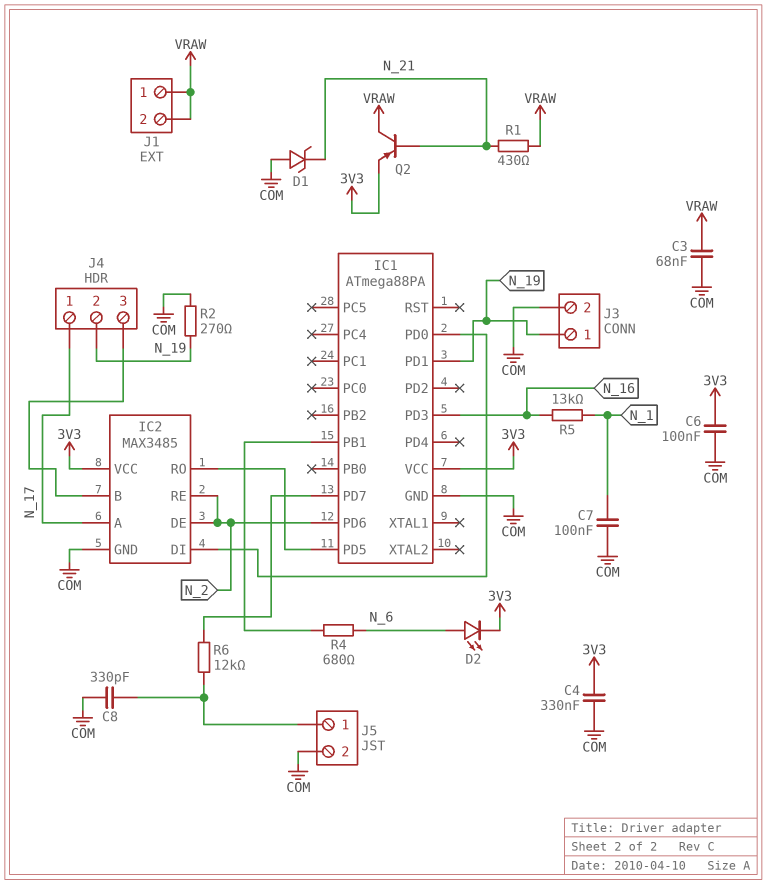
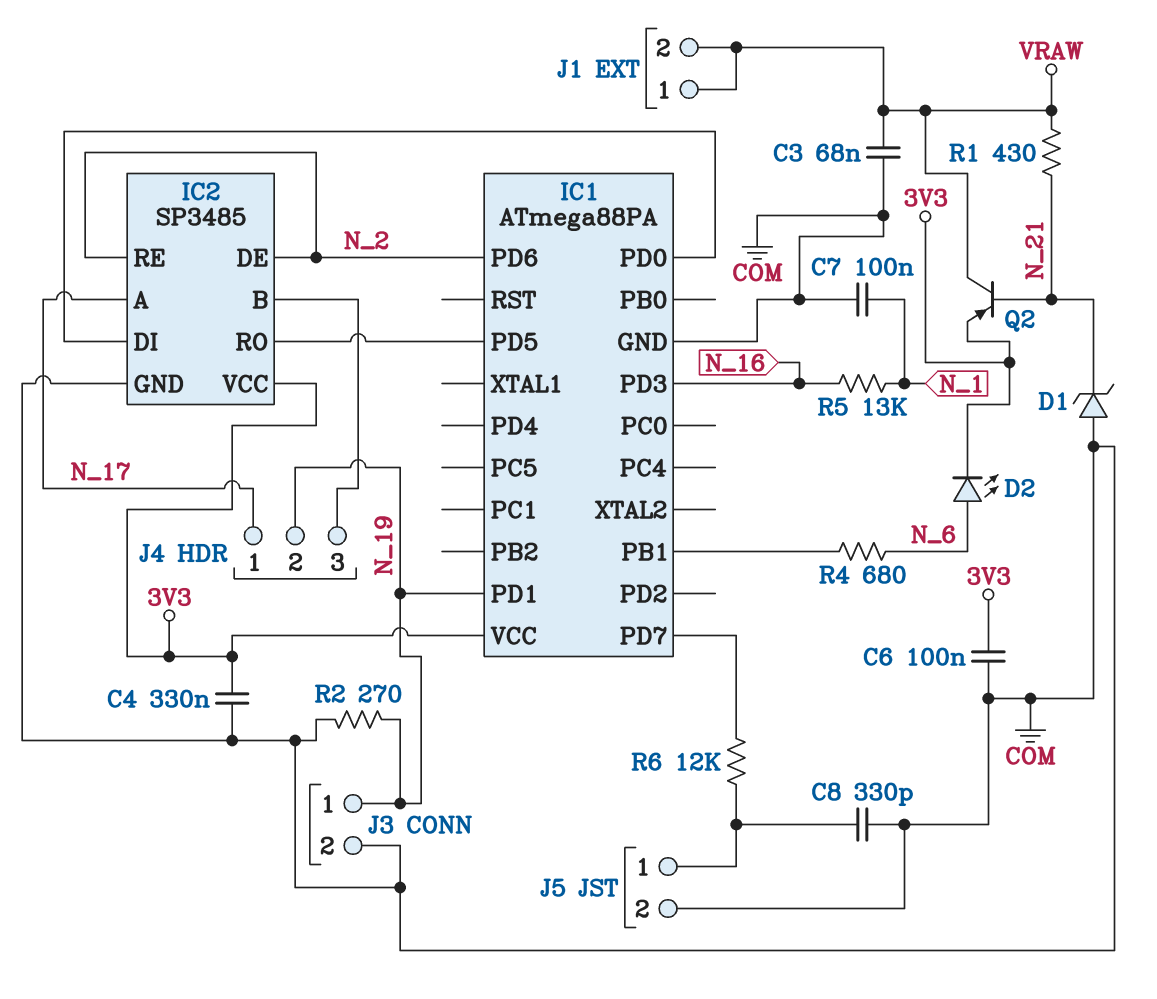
IC2: MAX3485 -> SP3485

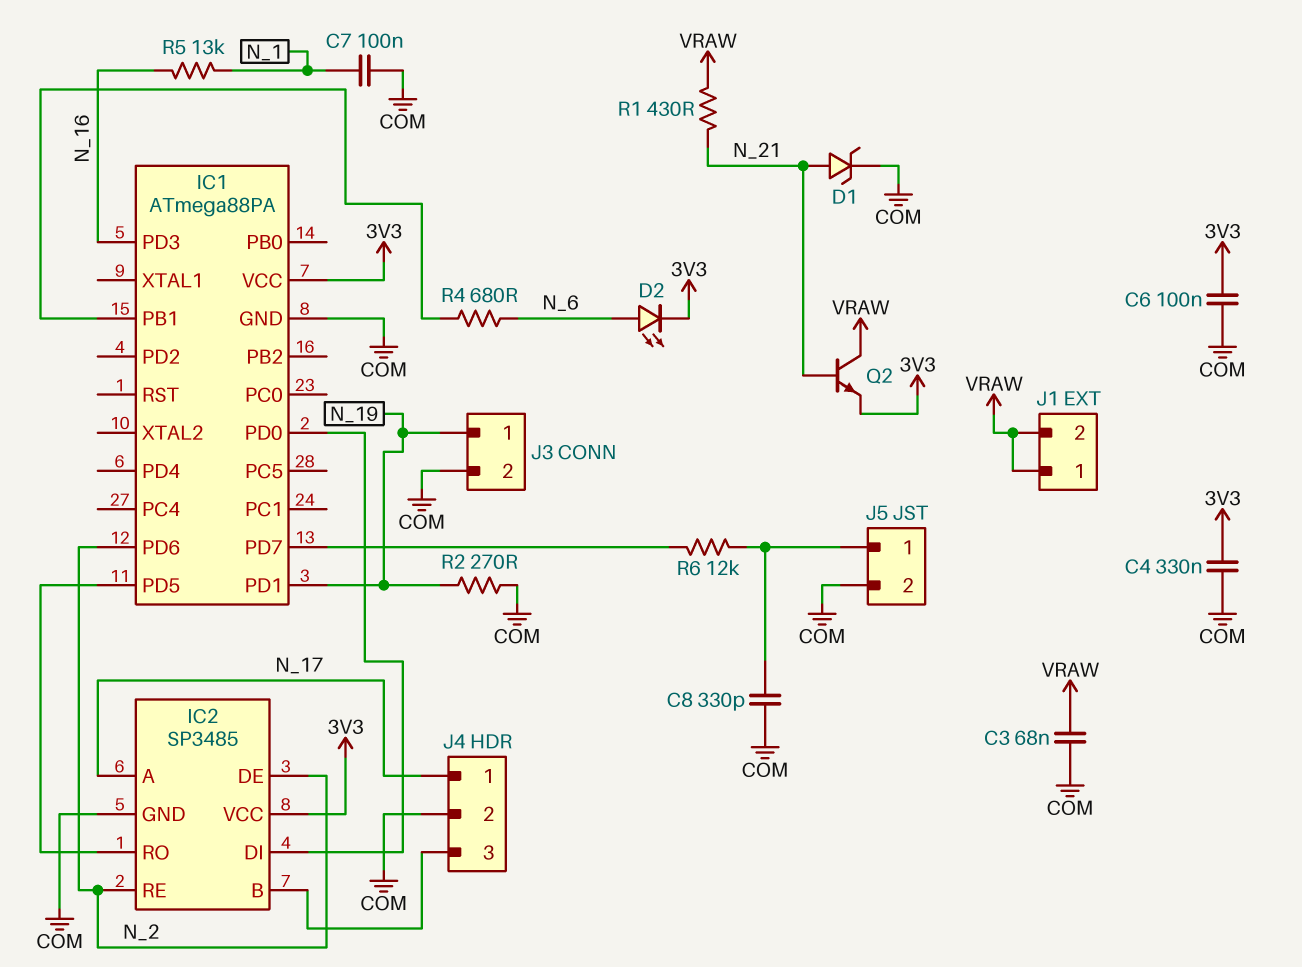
D1: zener (A COM, K N_21) -> zener (A N_21, K COM)
J4 pin 2: N_19 -> COM
Q2: PNP (B N_21, C VRAW, E 3V3) -> NPN (B N_21, C VRAW, E 3V3)

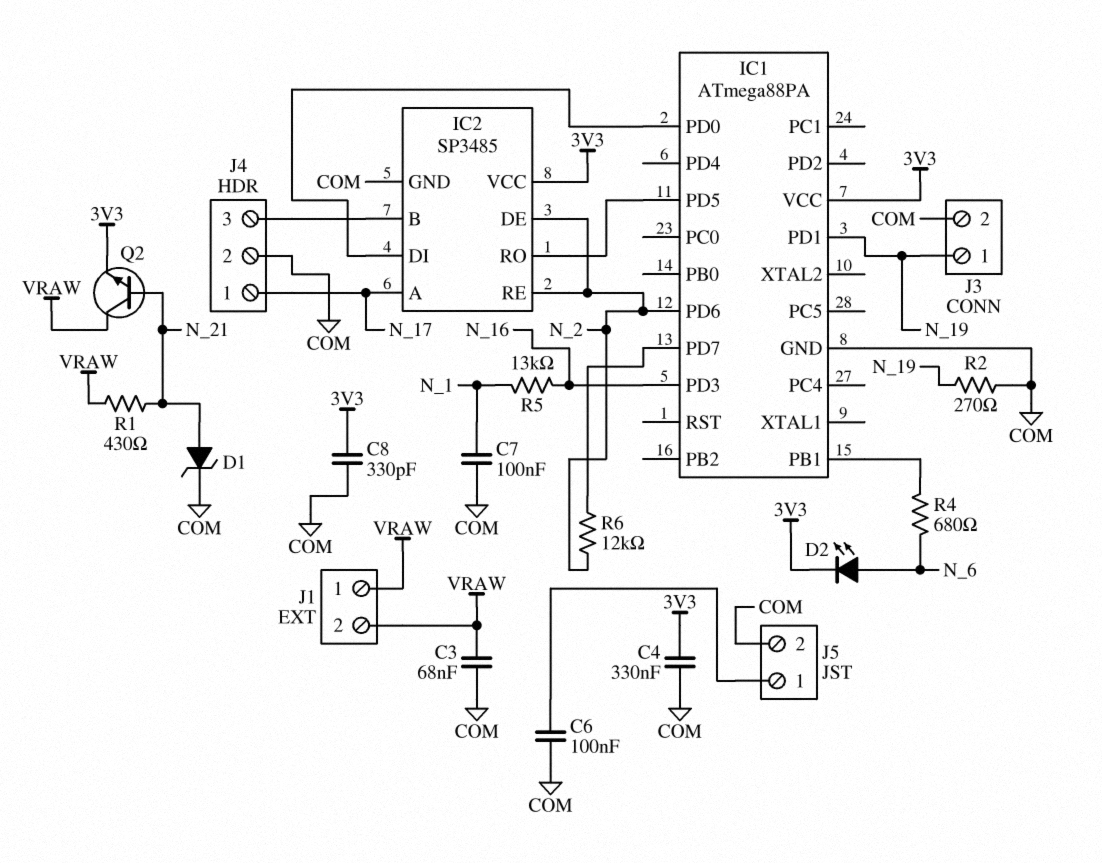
C6: 100nF (3V3, COM) -> 100nF (COM, J5/1)
C8: 330pF (COM, J5/1) -> 330pF (3V3, COM)
R6: 12k (IC1/PD7, J5/1) -> 12k (IC1/PD7, N_2)

